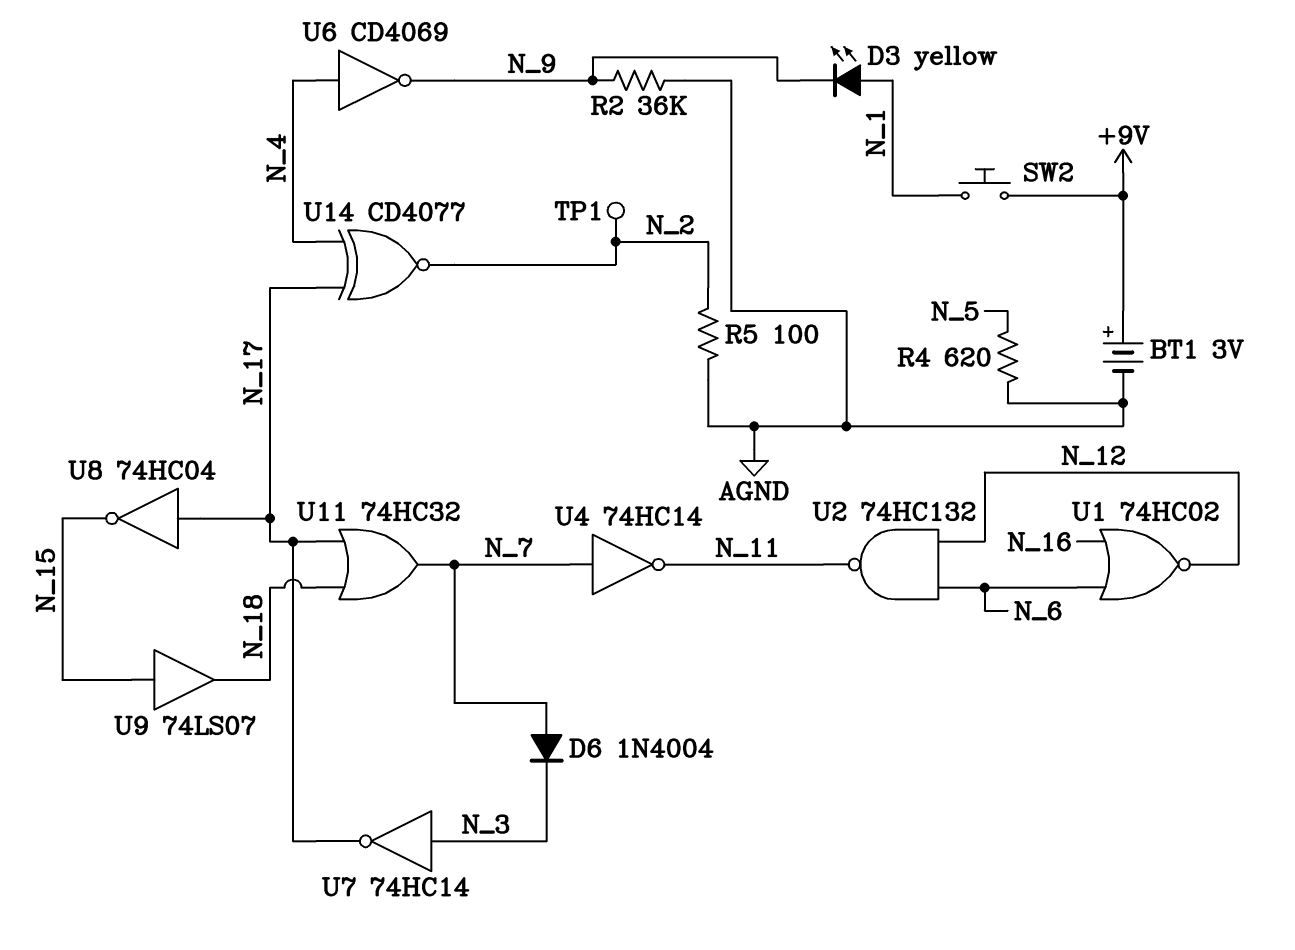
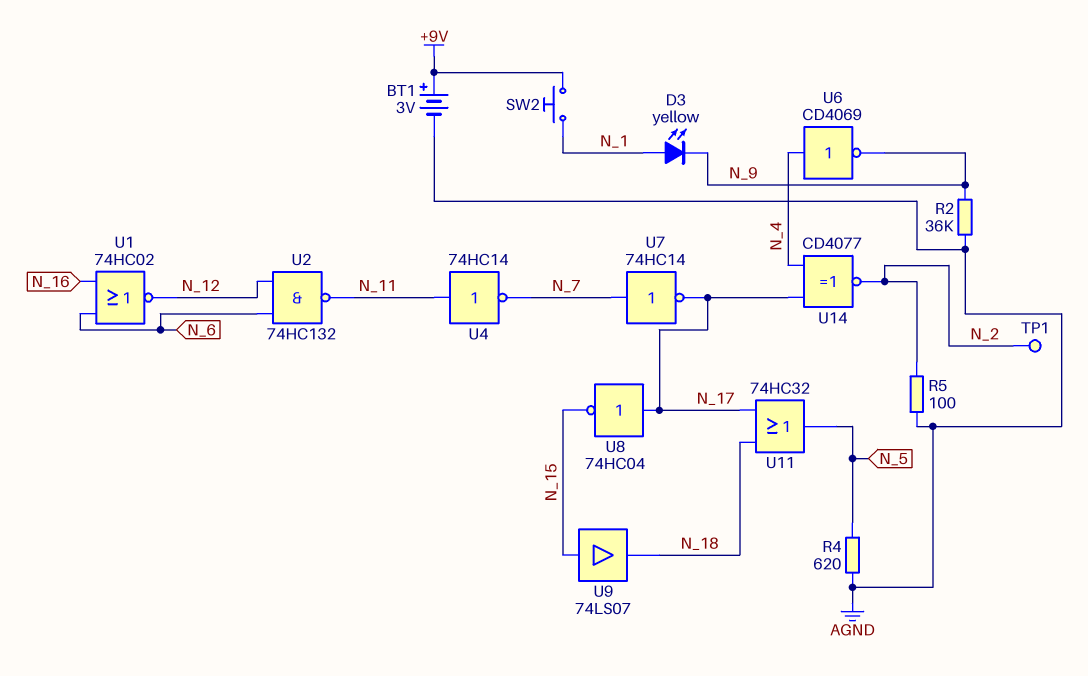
D6: diode 1N4004 (A N_7, K N_3) -> none
U4: NOT 74HC14 (in N_7, out N_11) -> NOT 74HC14 (in N_11, out N_7)
U7: NOT 74HC14 (in N_3, out N_17) -> NOT 74HC14 (in N_7, out N_17)
U11: OR 74HC32 (in N_17, in N_18, out N_7) -> OR 74HC32 (in N_17, in N_18, out N_5)

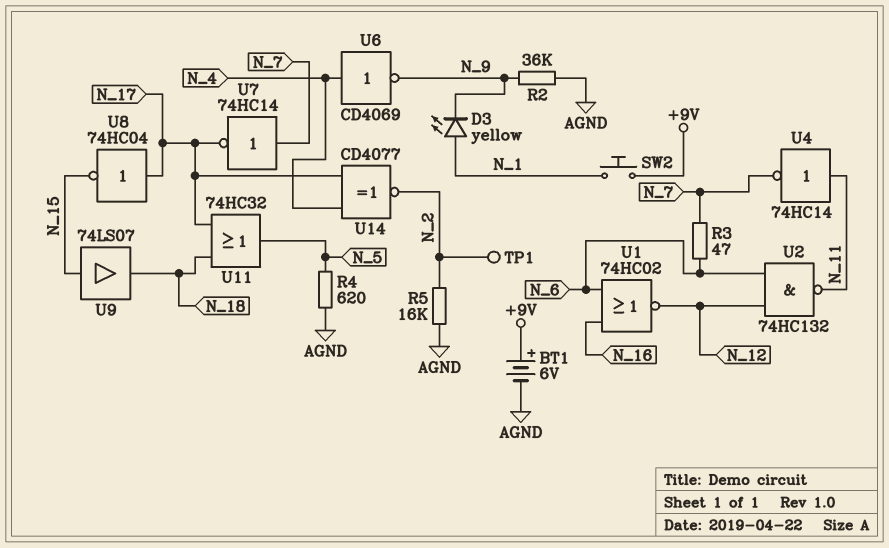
BT1: 3V (plus +9V, minus AGND) -> 6V (plus +9V, minus AGND)
R3: none -> 47 (N_6, N_7)
R5: 100 (AGND, N_2) -> 16k (AGND, N_2)

